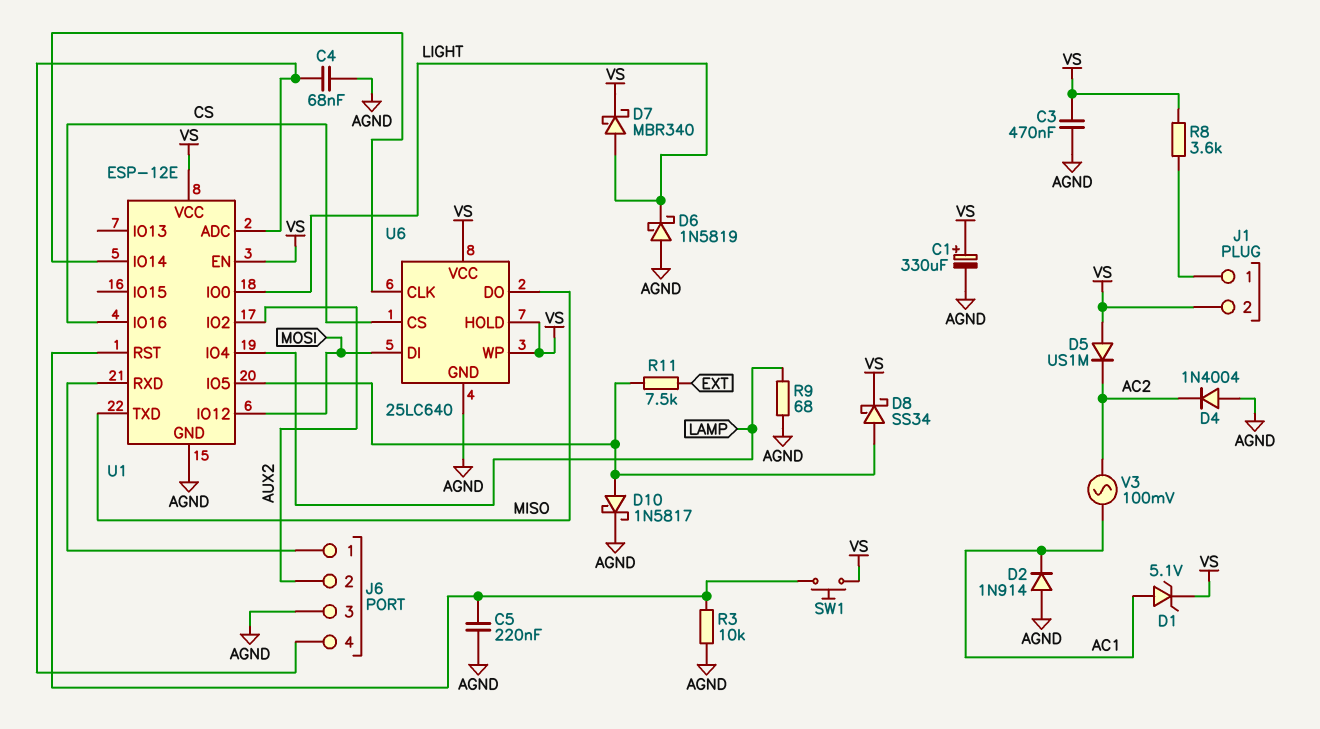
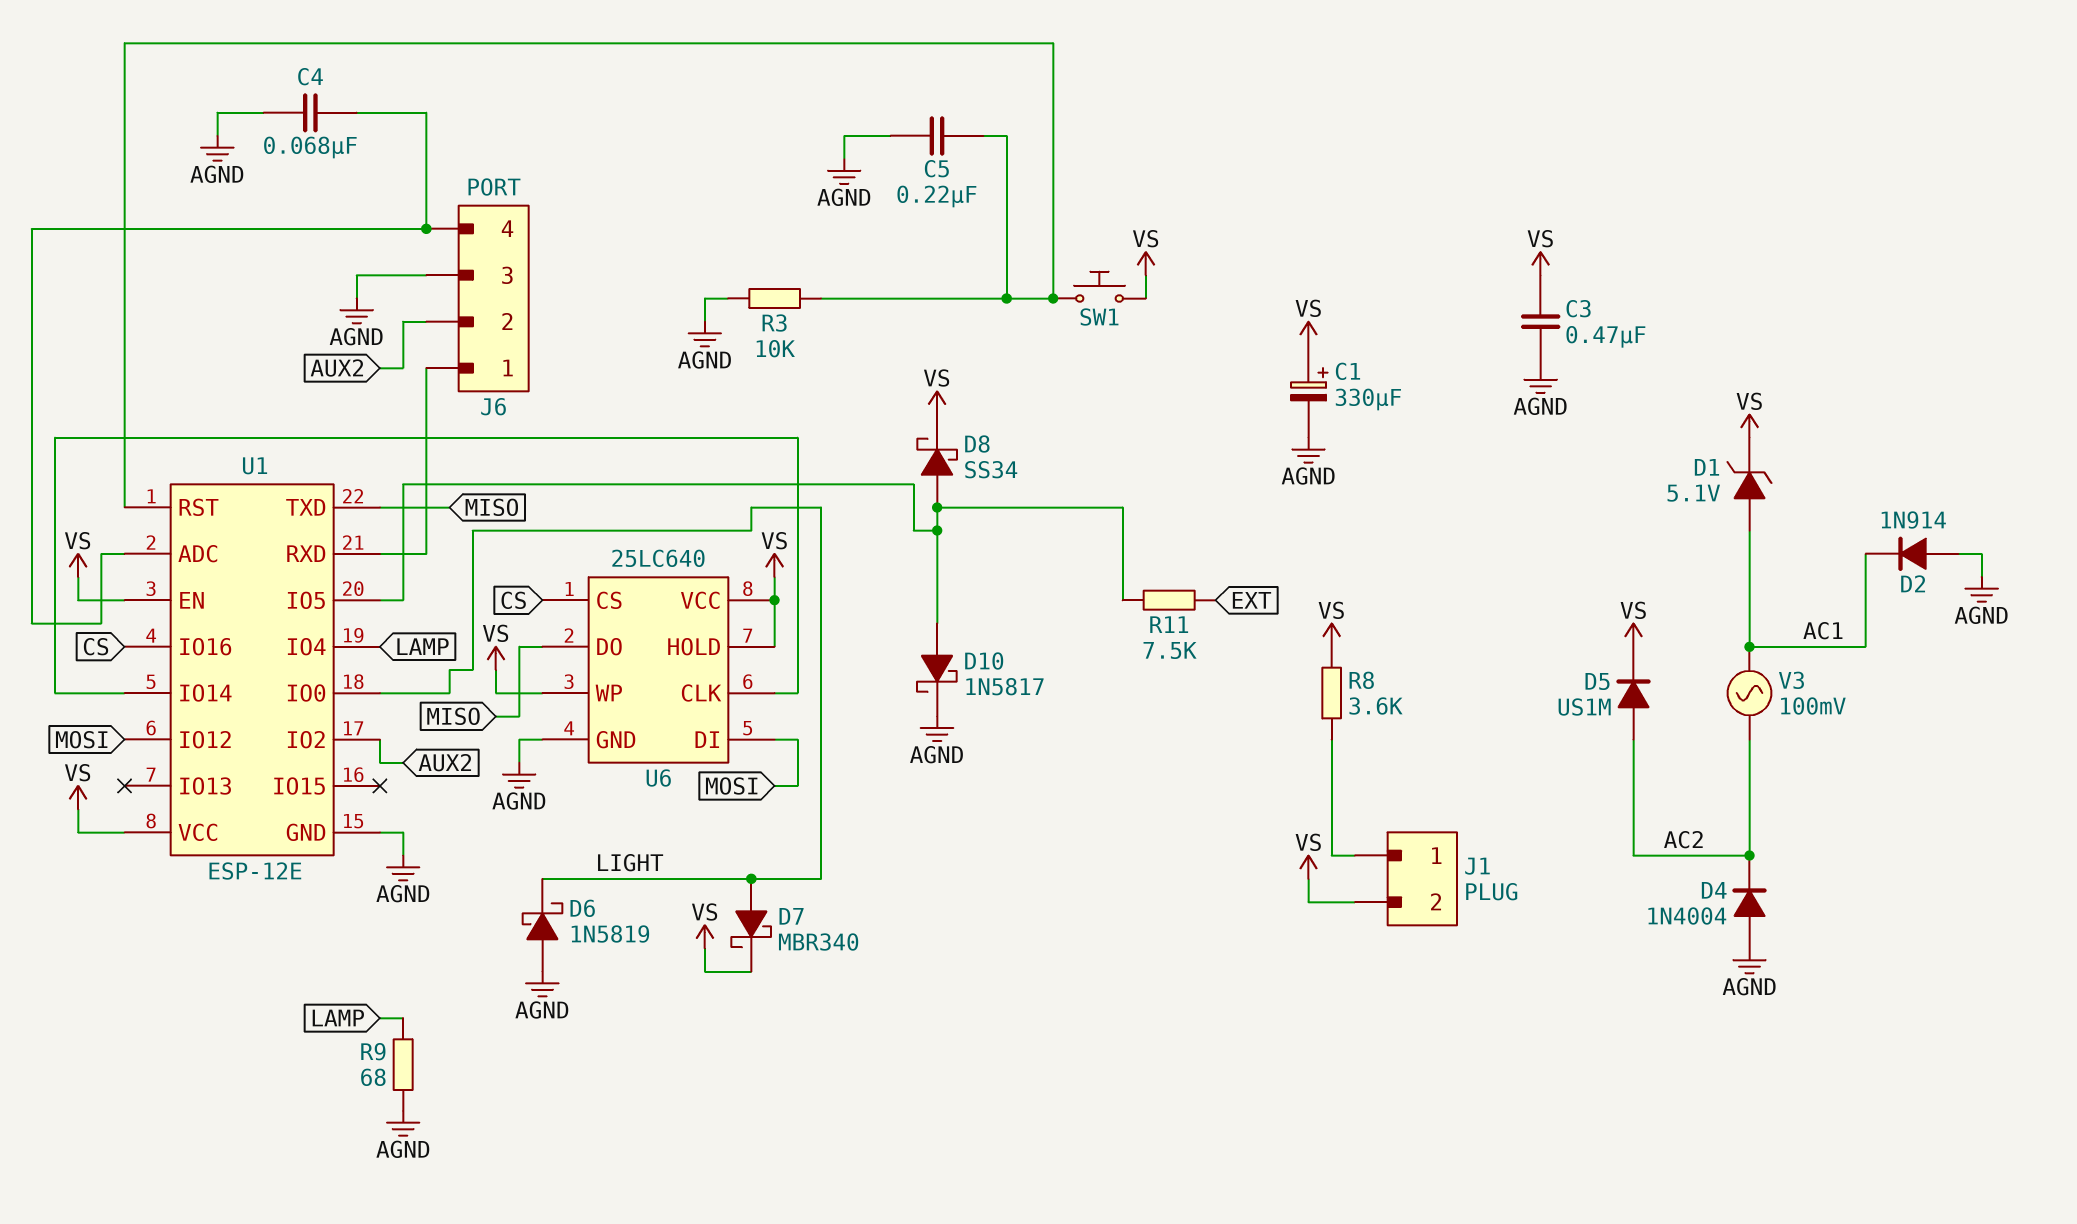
D5: diode US1M (A VS, K AC2) -> diode US1M (A AC2, K VS)

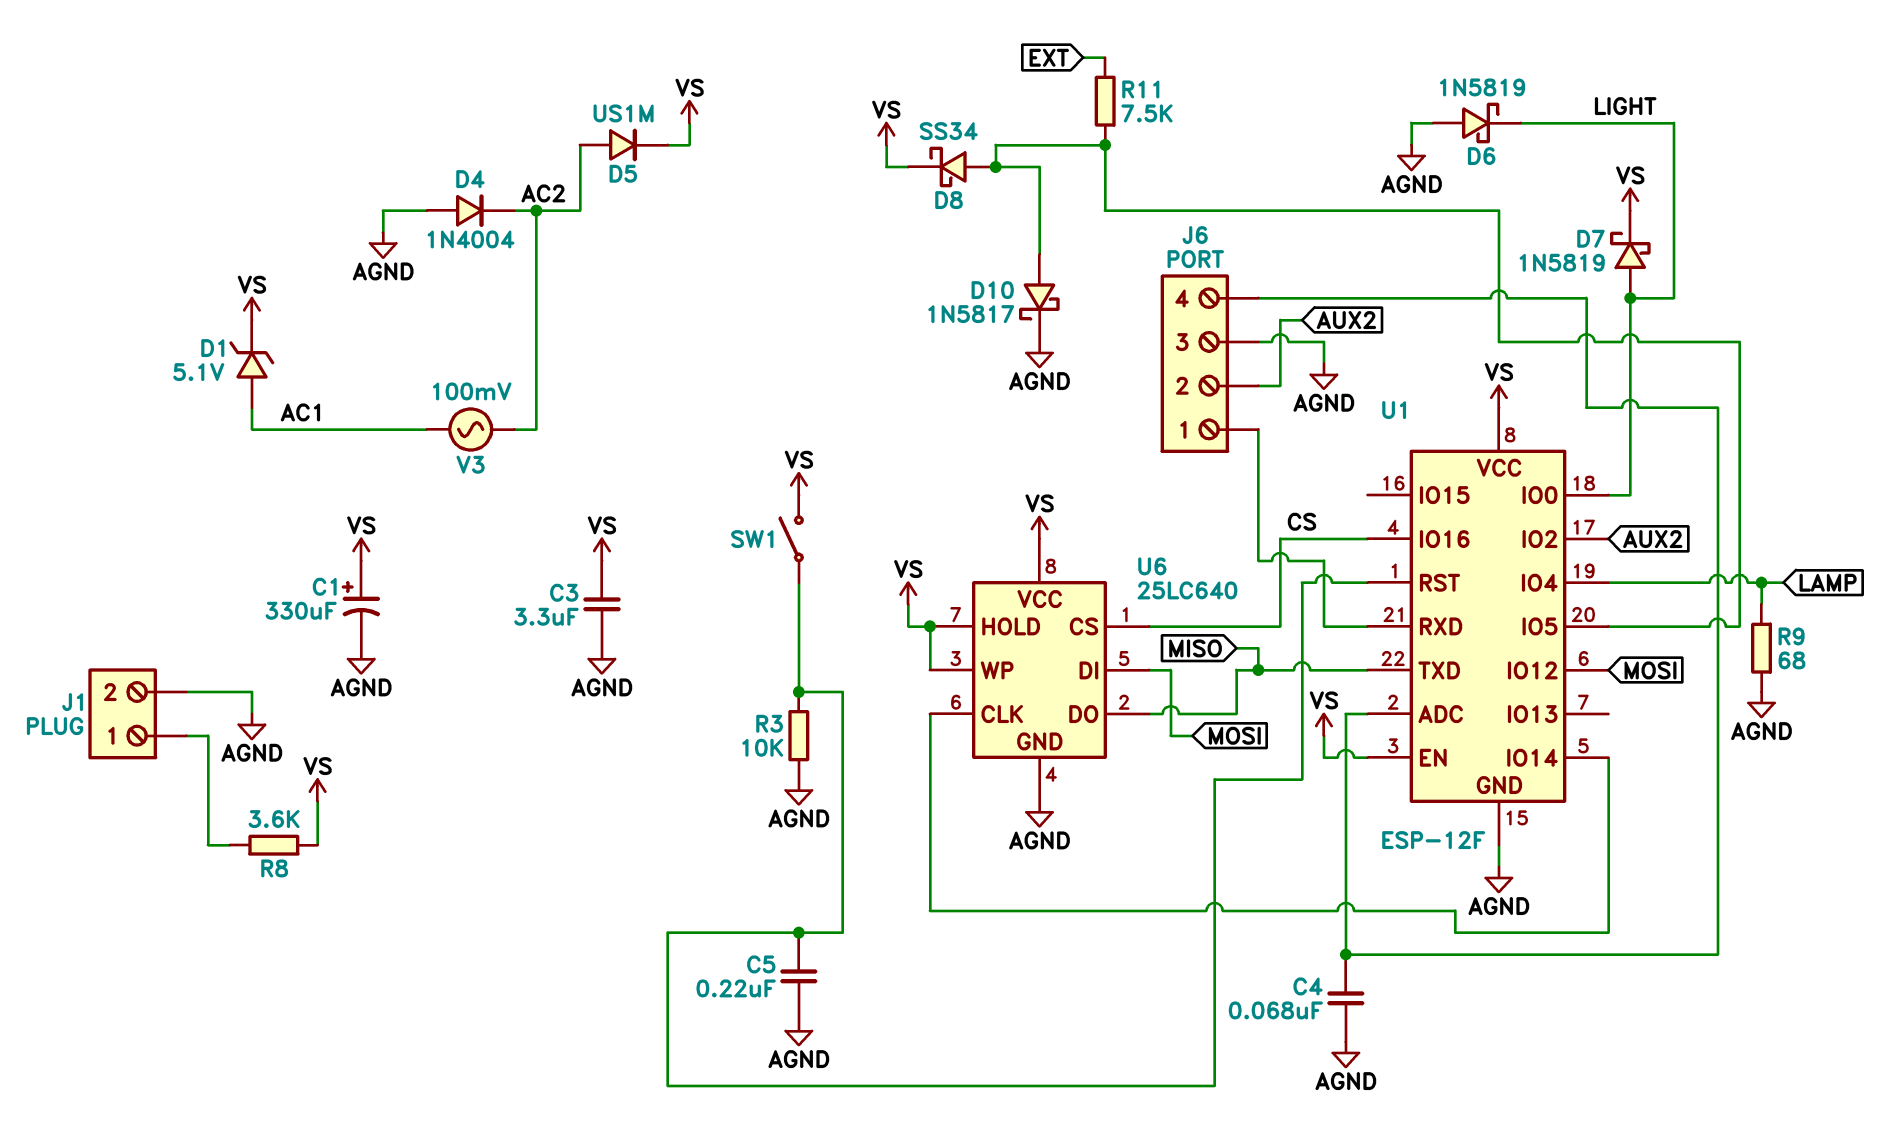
C3: 470nF (AGND, VS) -> 3.3uF (AGND, VS)
D2: diode 1N914 (A AGND, K AC1) -> none
D7: schottky MBR340 (A LIGHT, K VS) -> schottky 1N5819 (A LIGHT, K VS)
J1 pin 2: VS -> AGND
SW1: button (U1/RST, VS) -> switch (U1/RST, VS)
U1: ESP-12E -> ESP-12F

